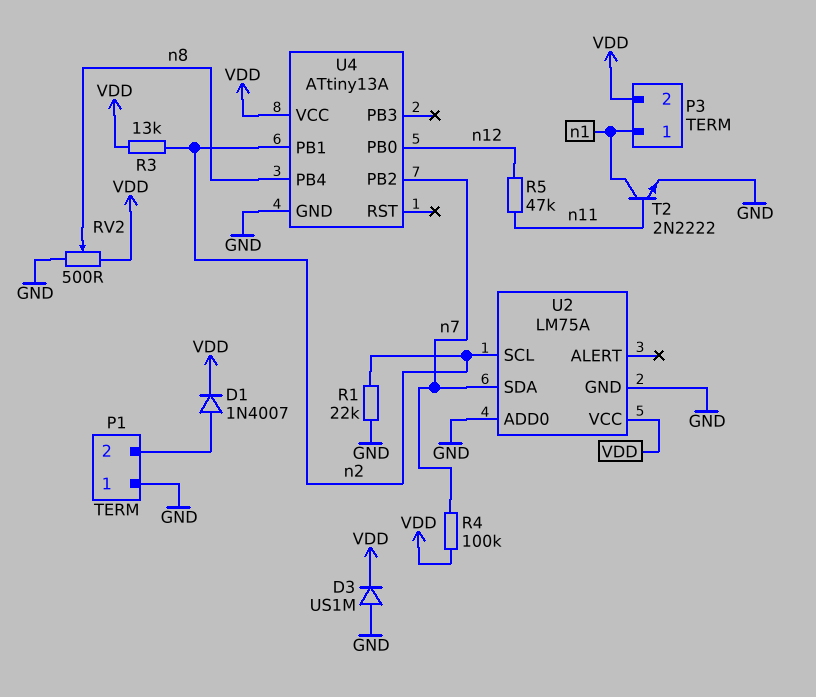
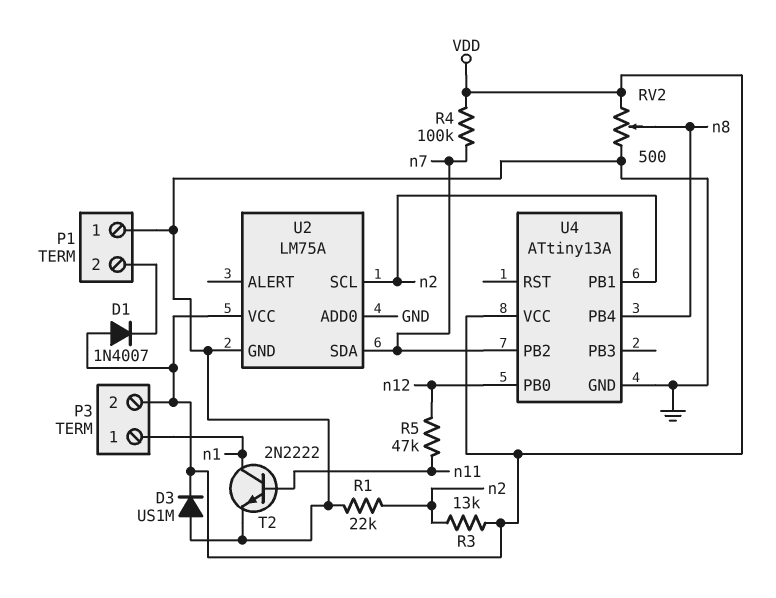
D1: diode 1N4007 (A P1/2, K VDD) -> diode 1N4007 (A VDD, K P1/2)

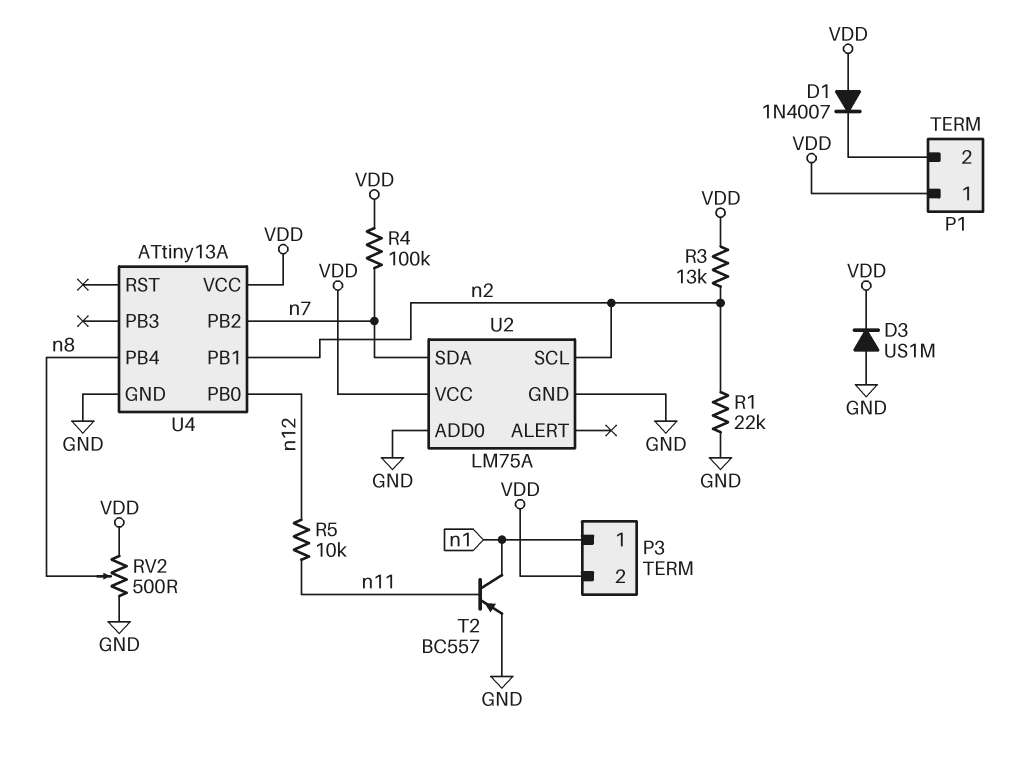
P1 pin 1: GND -> VDD
R5: 47k (n11, n12) -> 10k (n11, n12)
T2: NPN 2N2222 (B n11, C n1, E GND) -> PNP BC557 (B n11, C n1, E GND)

